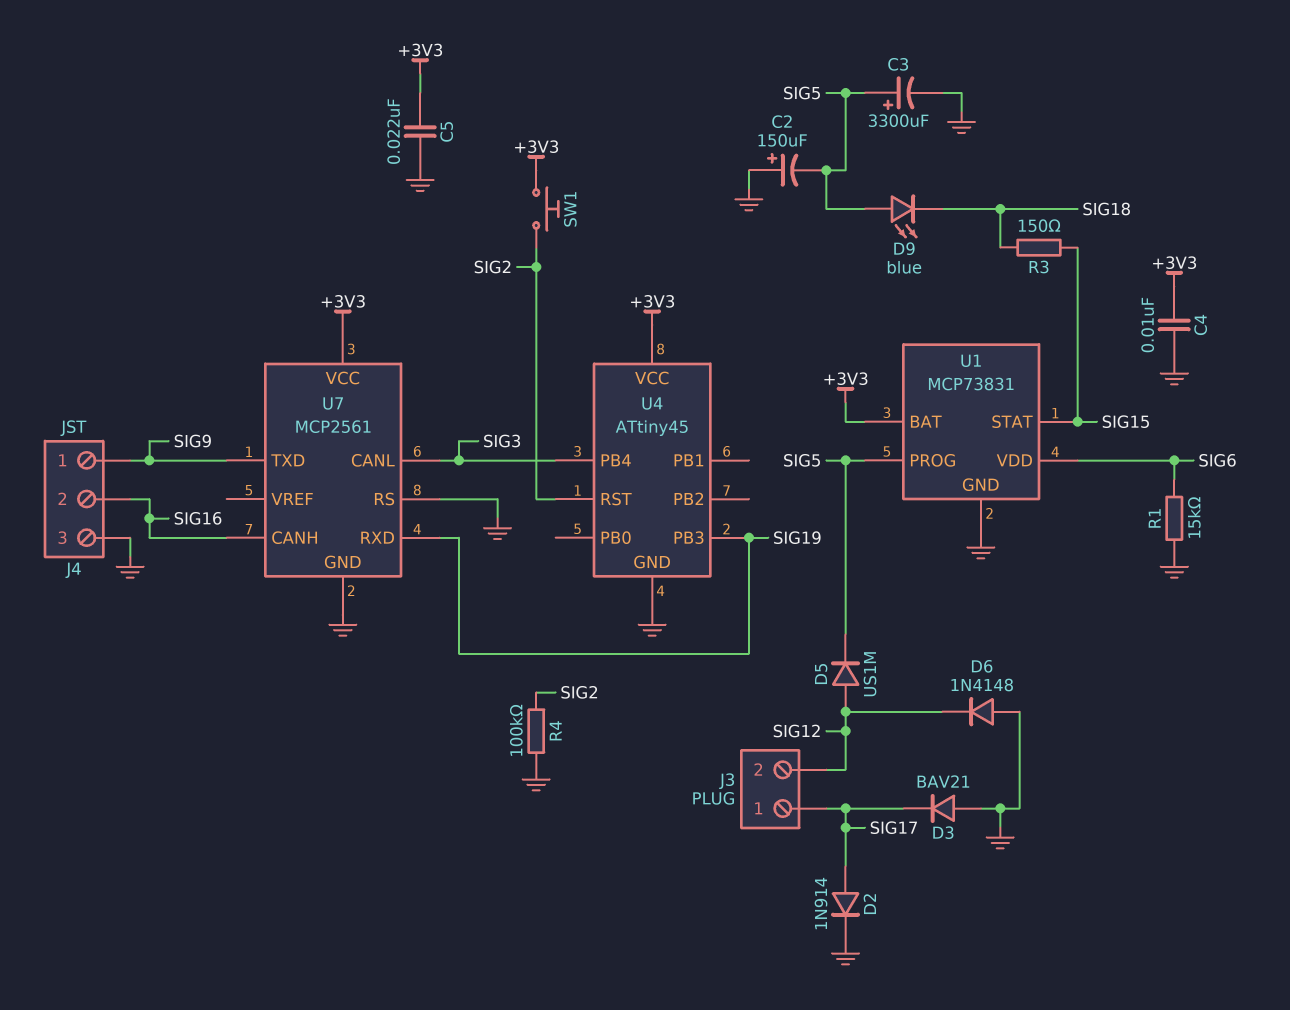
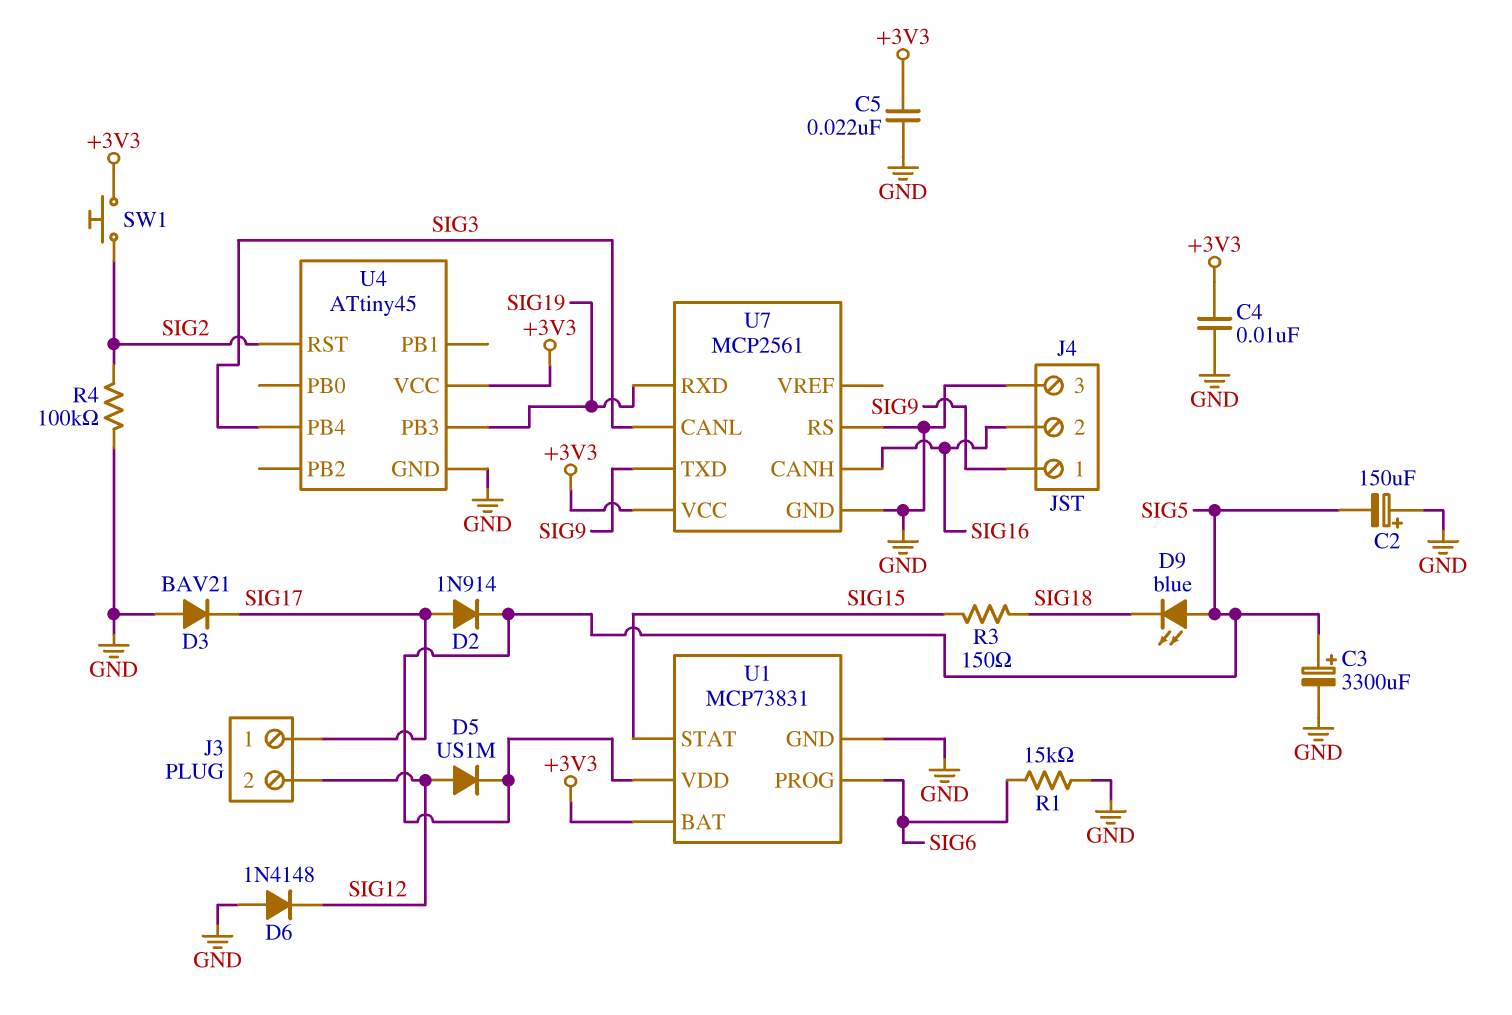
D2: diode 1N914 (A SIG17, K GND) -> diode 1N914 (A SIG17, K SIG5)
U1 pin PROG: SIG5 -> SIG6
U1 pin VDD: SIG6 -> SIG5

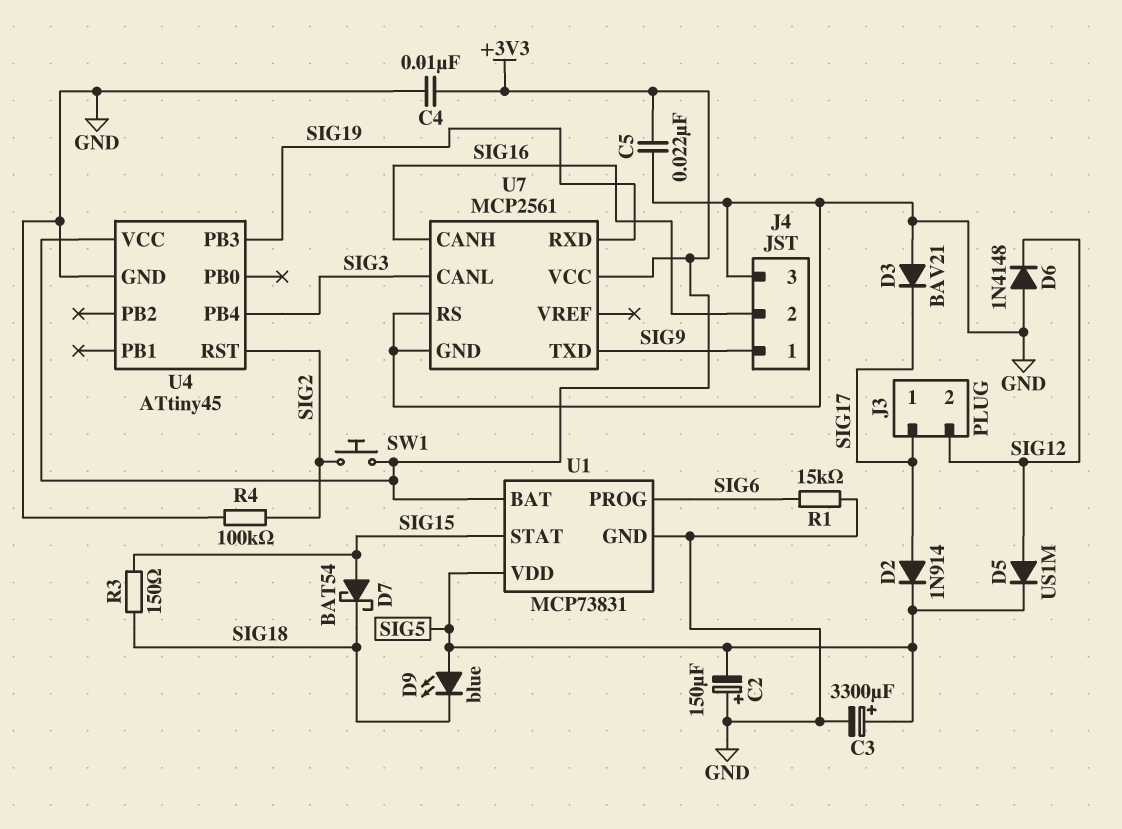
D7: none -> schottky BAT54 (A SIG15, K SIG18)

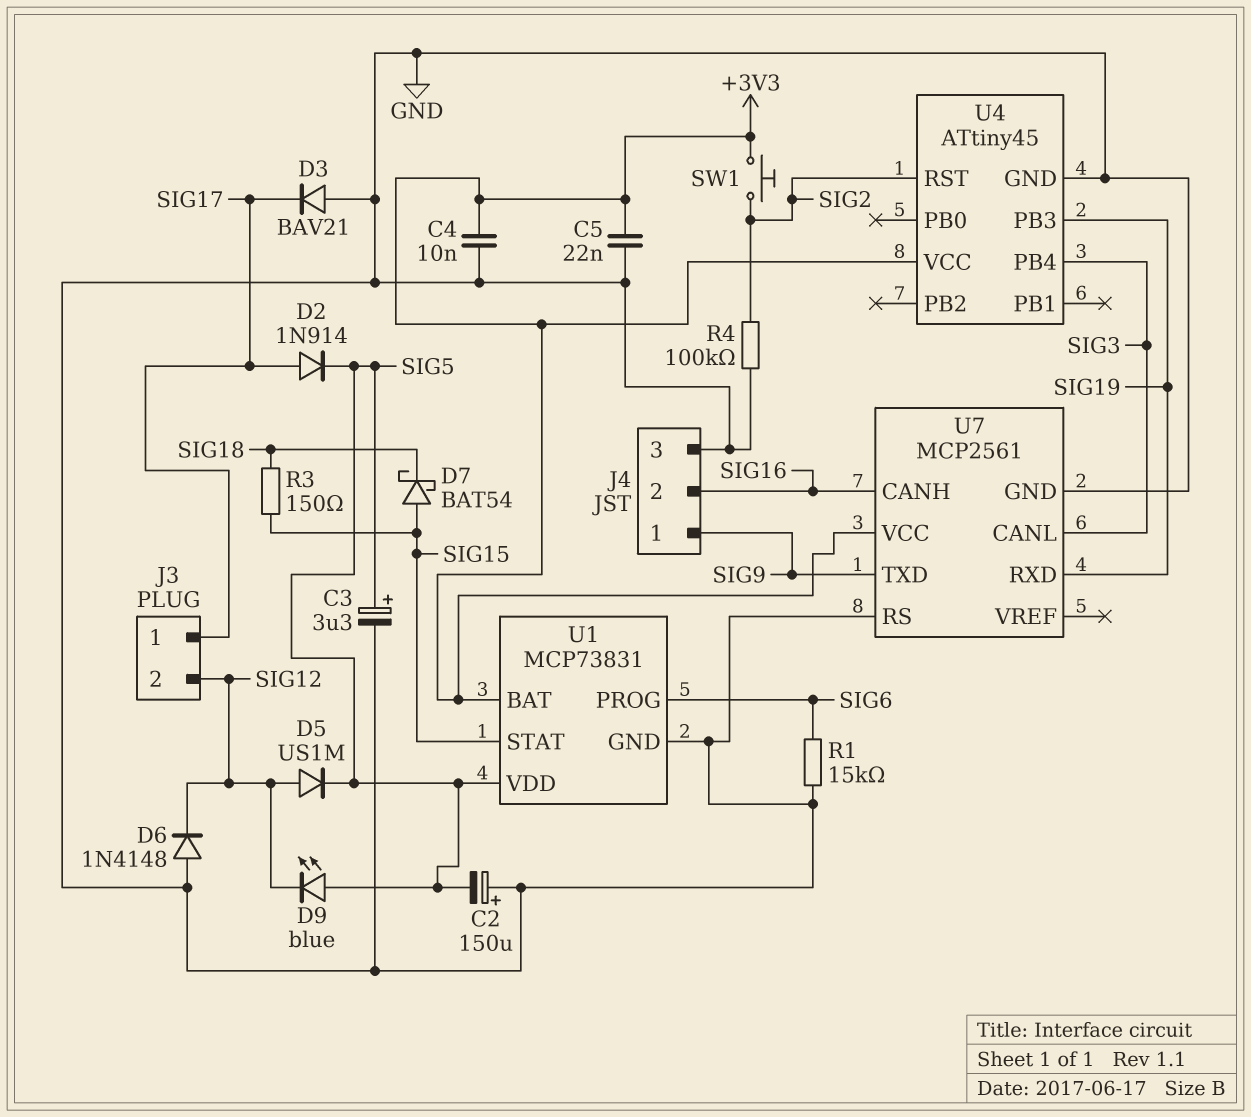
C3: 3300uF (plus SIG5, minus GND) -> 3.3uF (plus SIG5, minus GND)
D9: LED blue (A SIG5, K SIG18) -> LED blue (A SIG5, K SIG12)

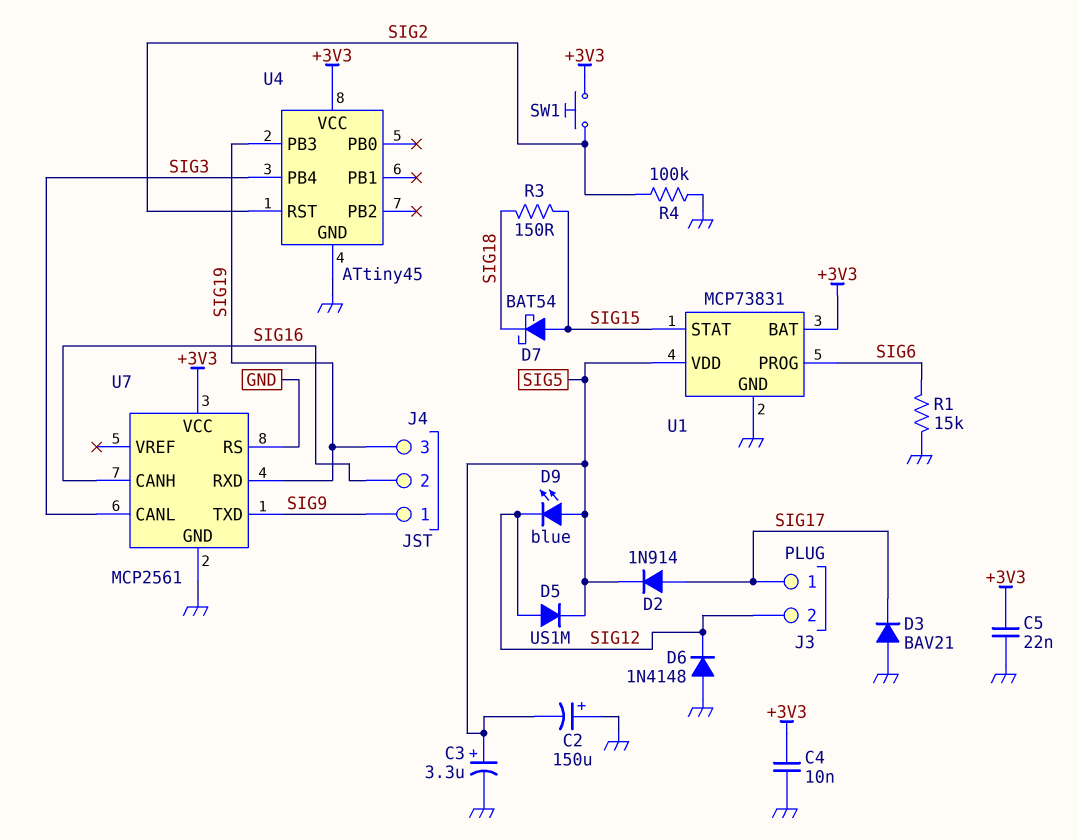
J4 pin 3: GND -> SIG19

